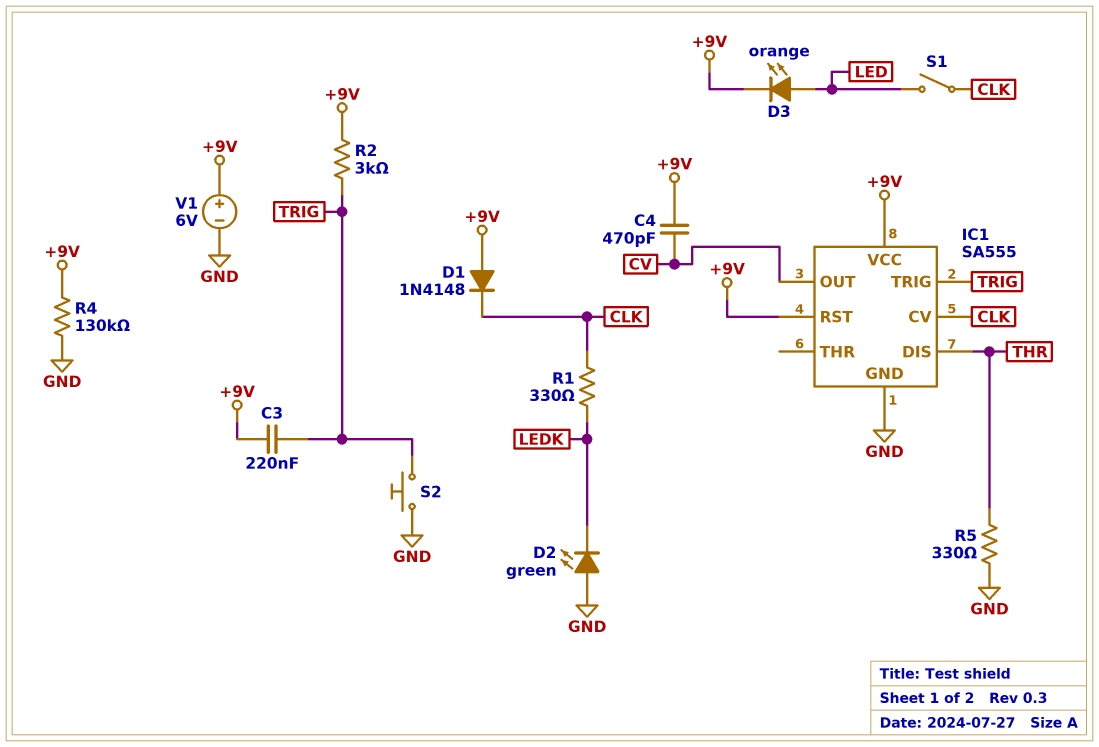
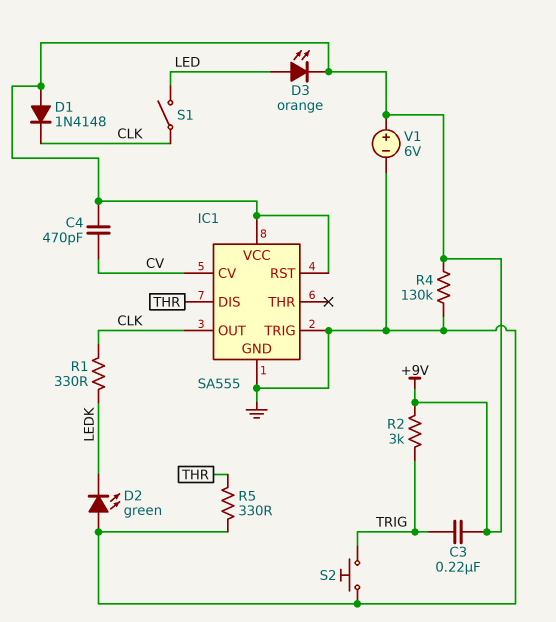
IC1 pin CV: CLK -> CV
IC1 pin OUT: CV -> CLK
IC1 pin TRIG: TRIG -> GND

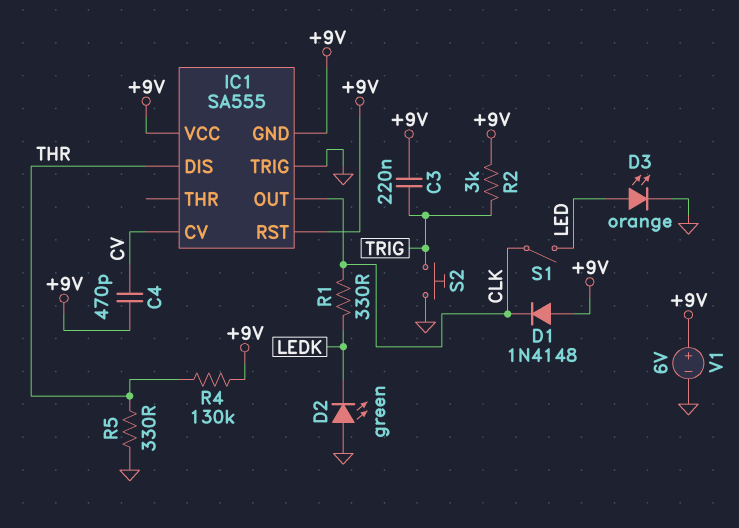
D3: LED orange (A LED, K +9V) -> LED orange (A LED, K GND)
IC1 pin GND: GND -> +9V
R4: 130k (+9V, GND) -> 130k (+9V, THR)

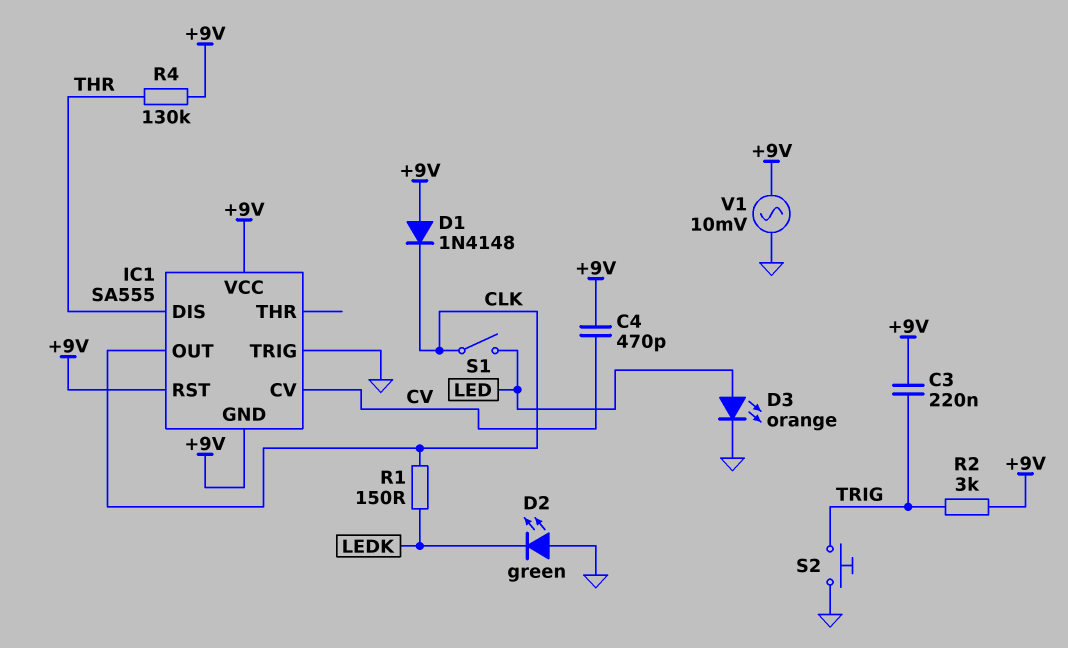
R1: 330 (CLK, LEDK) -> 150 (CLK, LEDK)
R5: 330 (GND, THR) -> none
V1: 6V (plus +9V, minus GND) -> AC 10mV (+9V, GND)

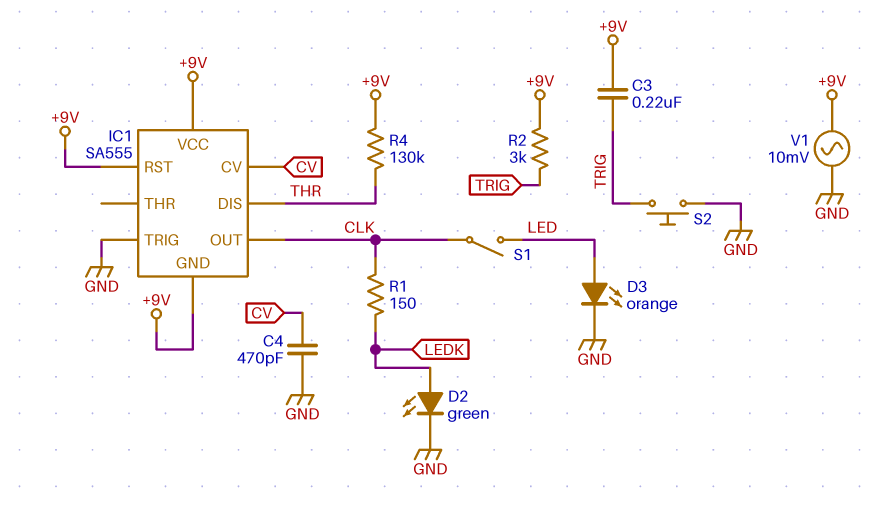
C4: 470pF (+9V, CV) -> 470pF (CV, GND)
D1: diode 1N4148 (A +9V, K CLK) -> none
D2: LED green (A GND, K LEDK) -> LED green (A LEDK, K GND)

